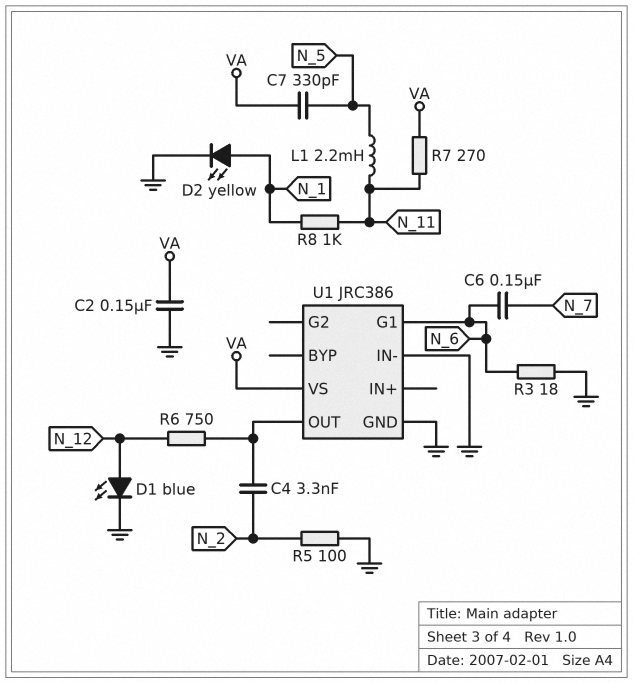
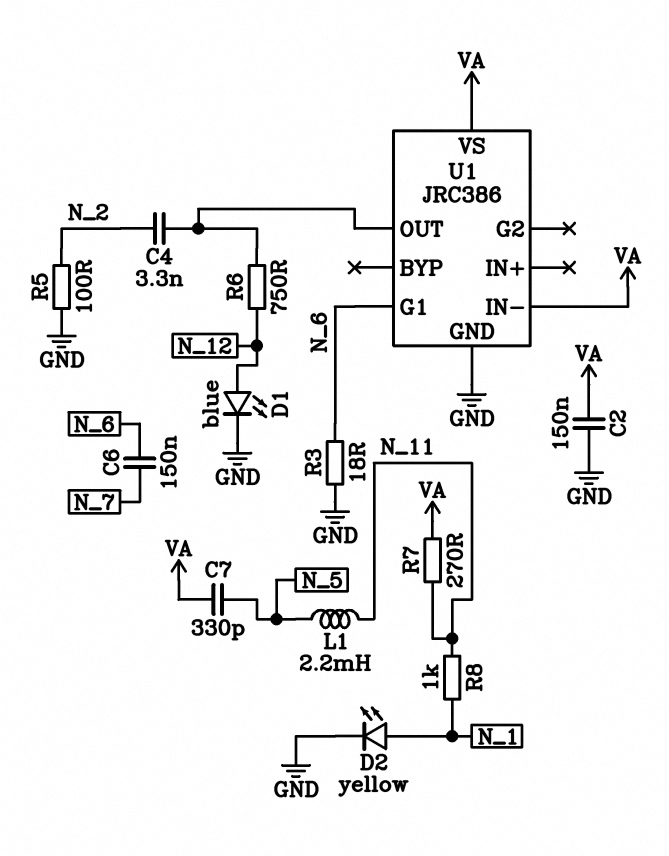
U1 pin IN-: GND -> VA

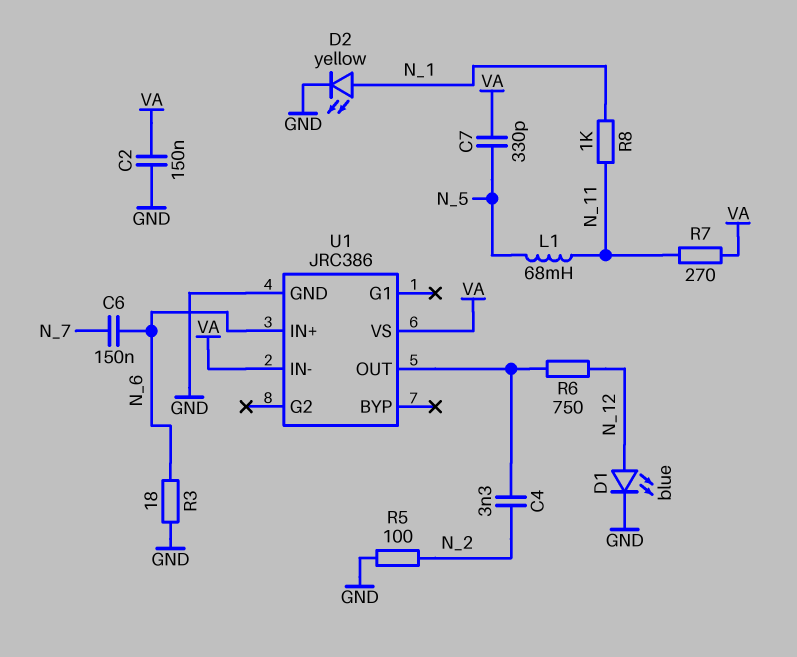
L1: 2.2mH (N_5, N_11) -> 68mH (N_5, N_11)
U1 pin G1: N_6 -> none
U1 pin IN+: none -> N_6

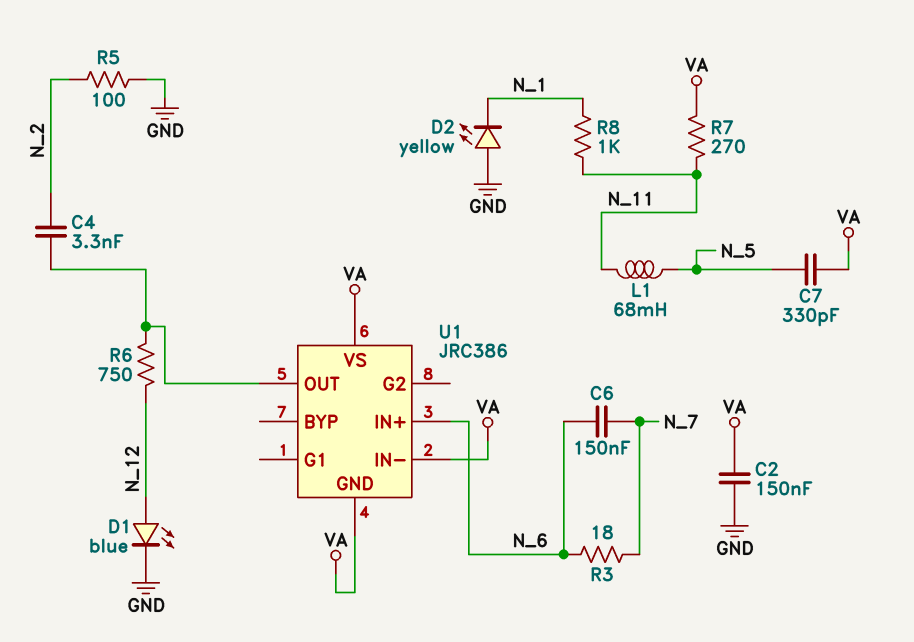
D2: LED yellow (A N_1, K GND) -> LED yellow (A GND, K N_1)
R3: 18 (GND, N_6) -> 18 (N_6, N_7)
U1 pin GND: GND -> VA

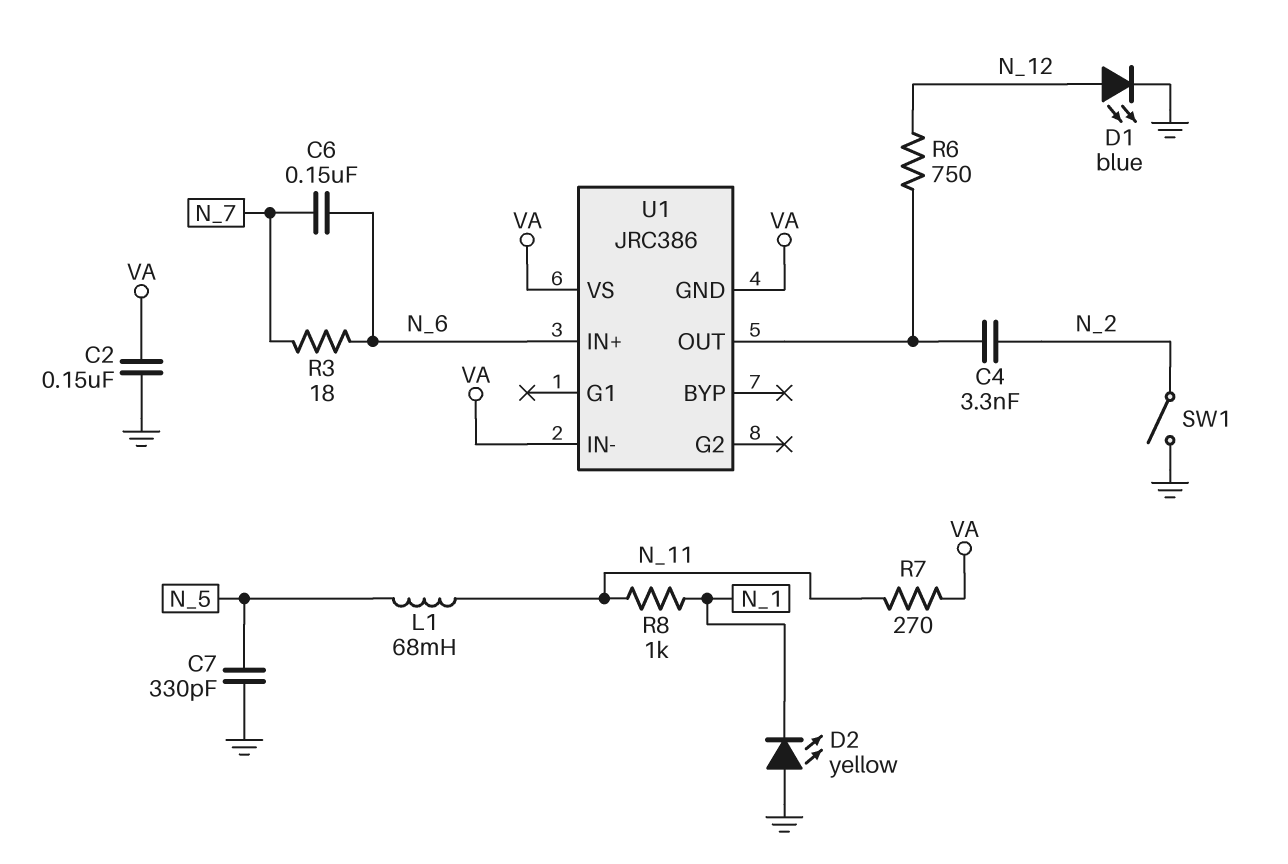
C7: 330pF (N_5, VA) -> 330pF (GND, N_5)
R5: 100 (GND, N_2) -> none
SW1: none -> switch (GND, N_2)

